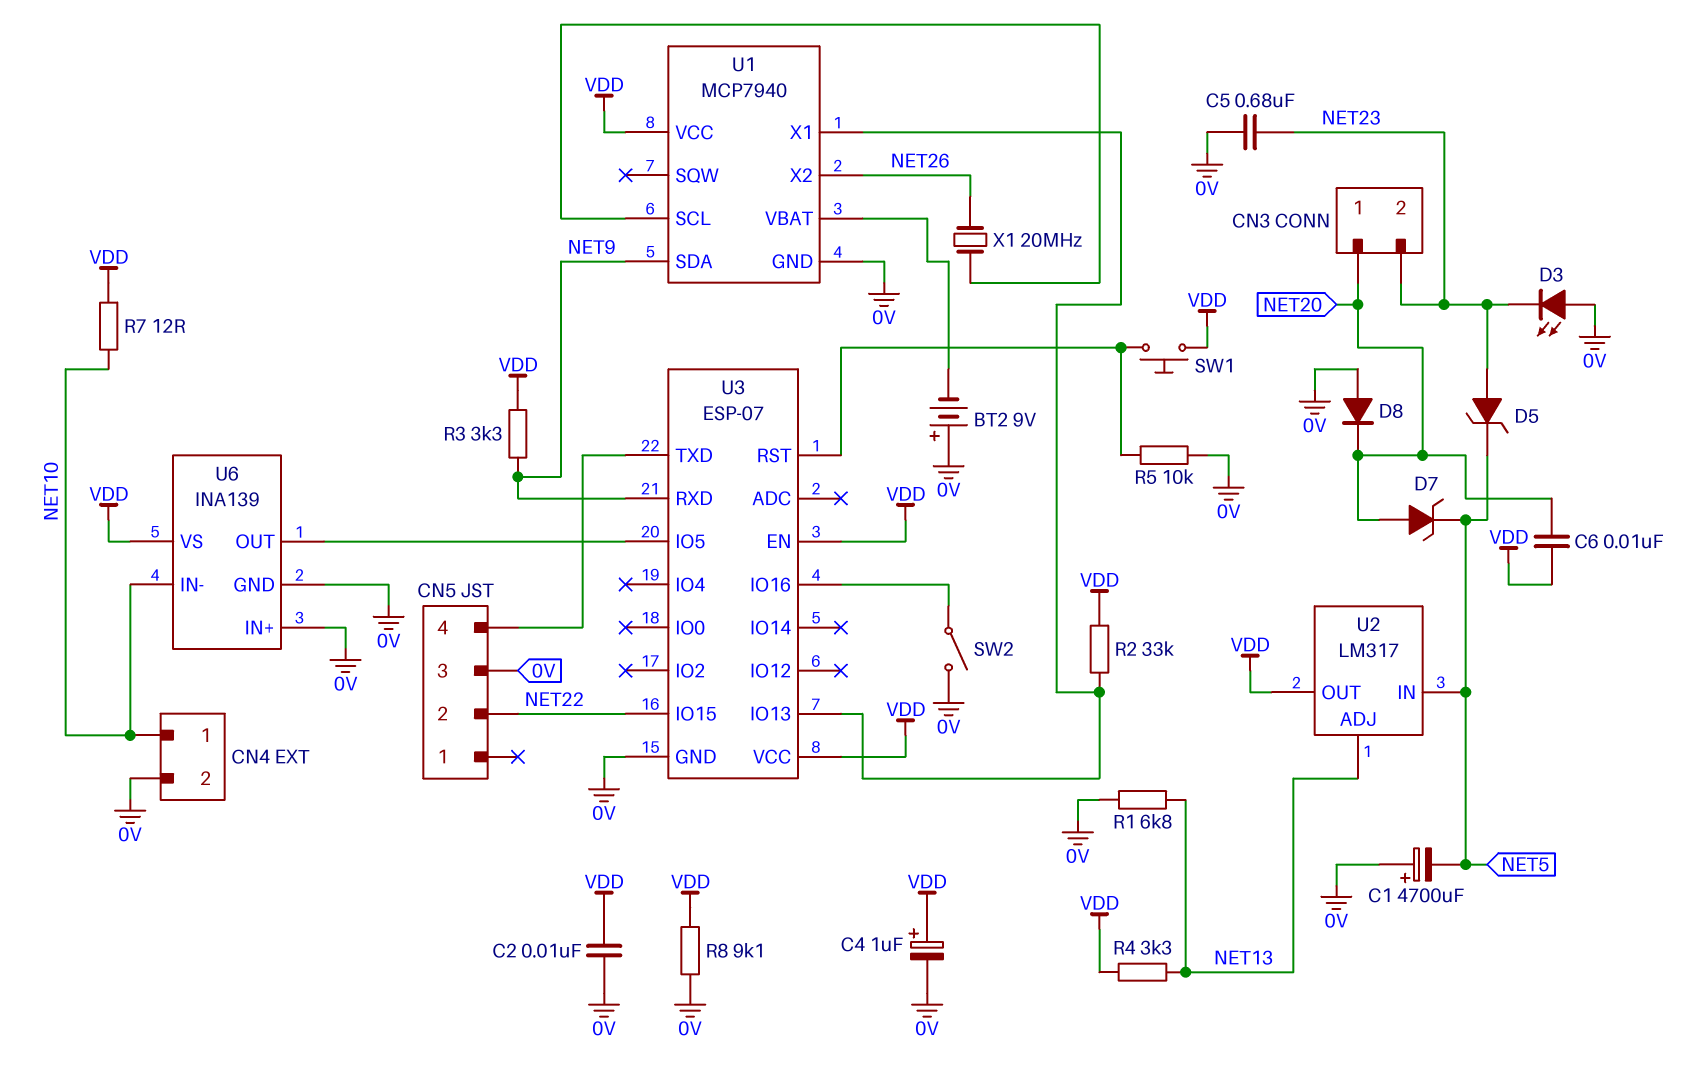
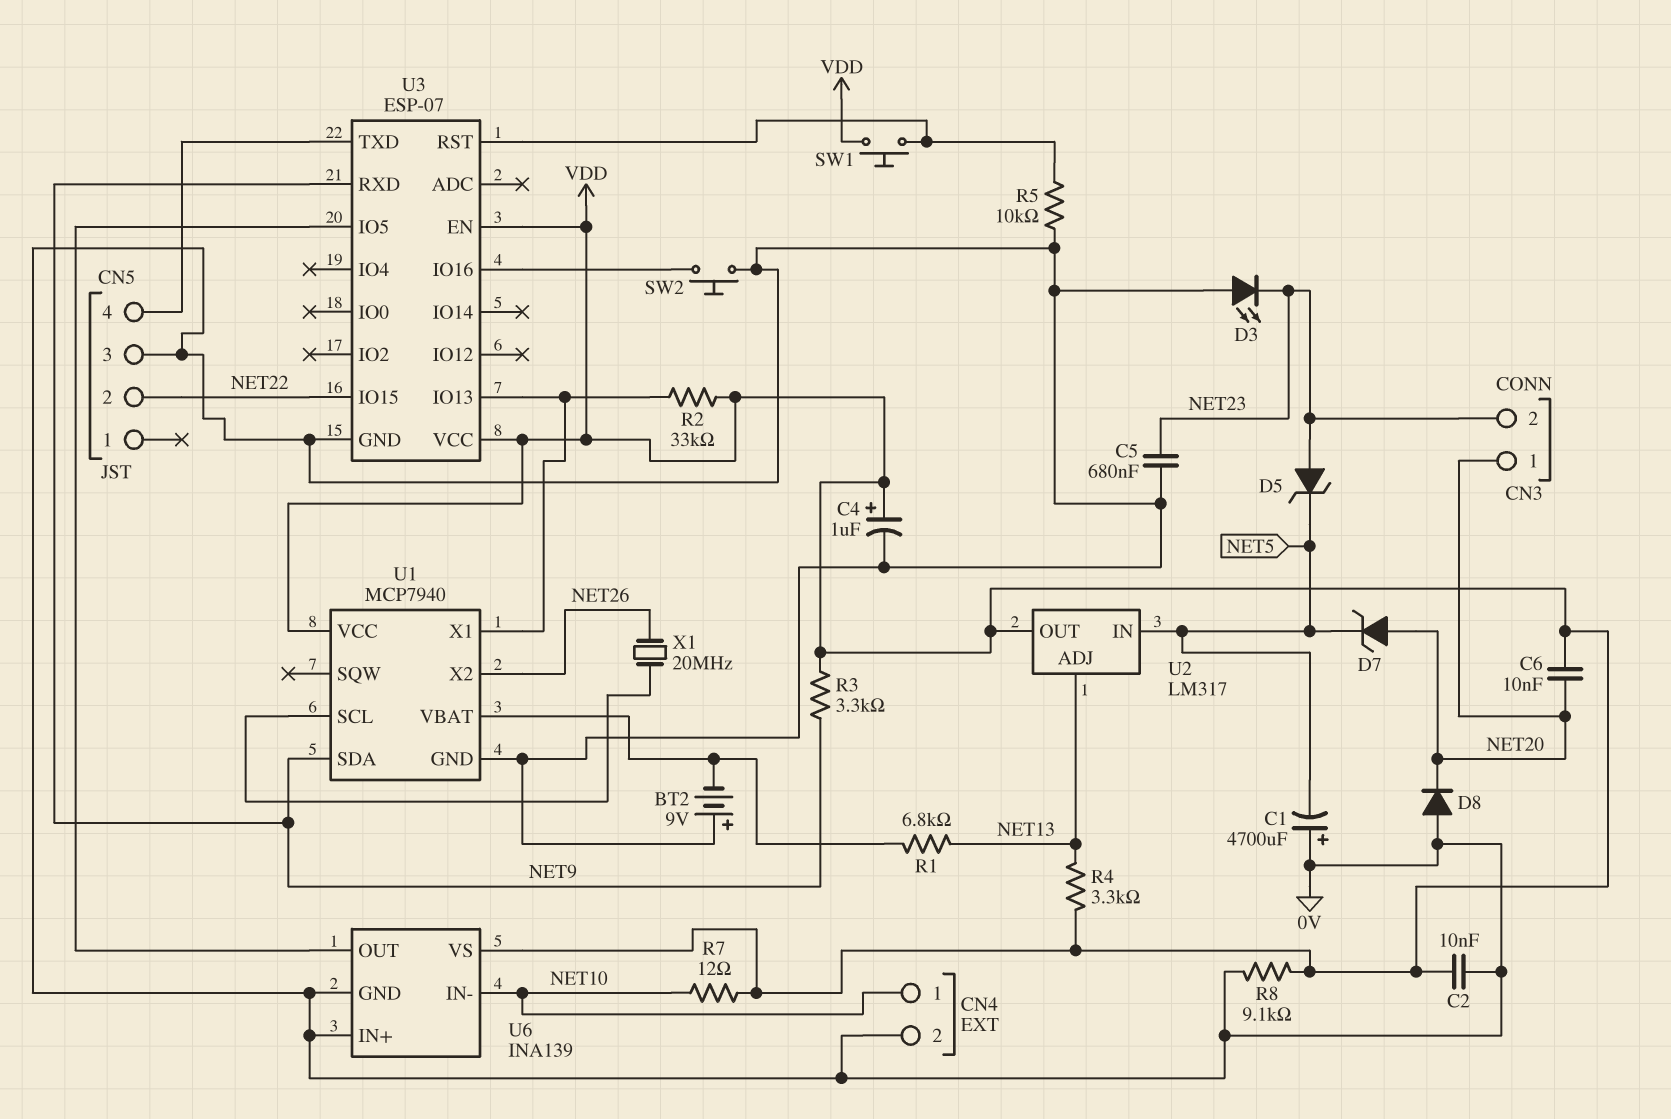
R1: 6.8k (0V, NET13) -> 6.8k (NET13, U1/VBAT)
SW2: switch (0V, U3/IO16) -> button (0V, U3/IO16)

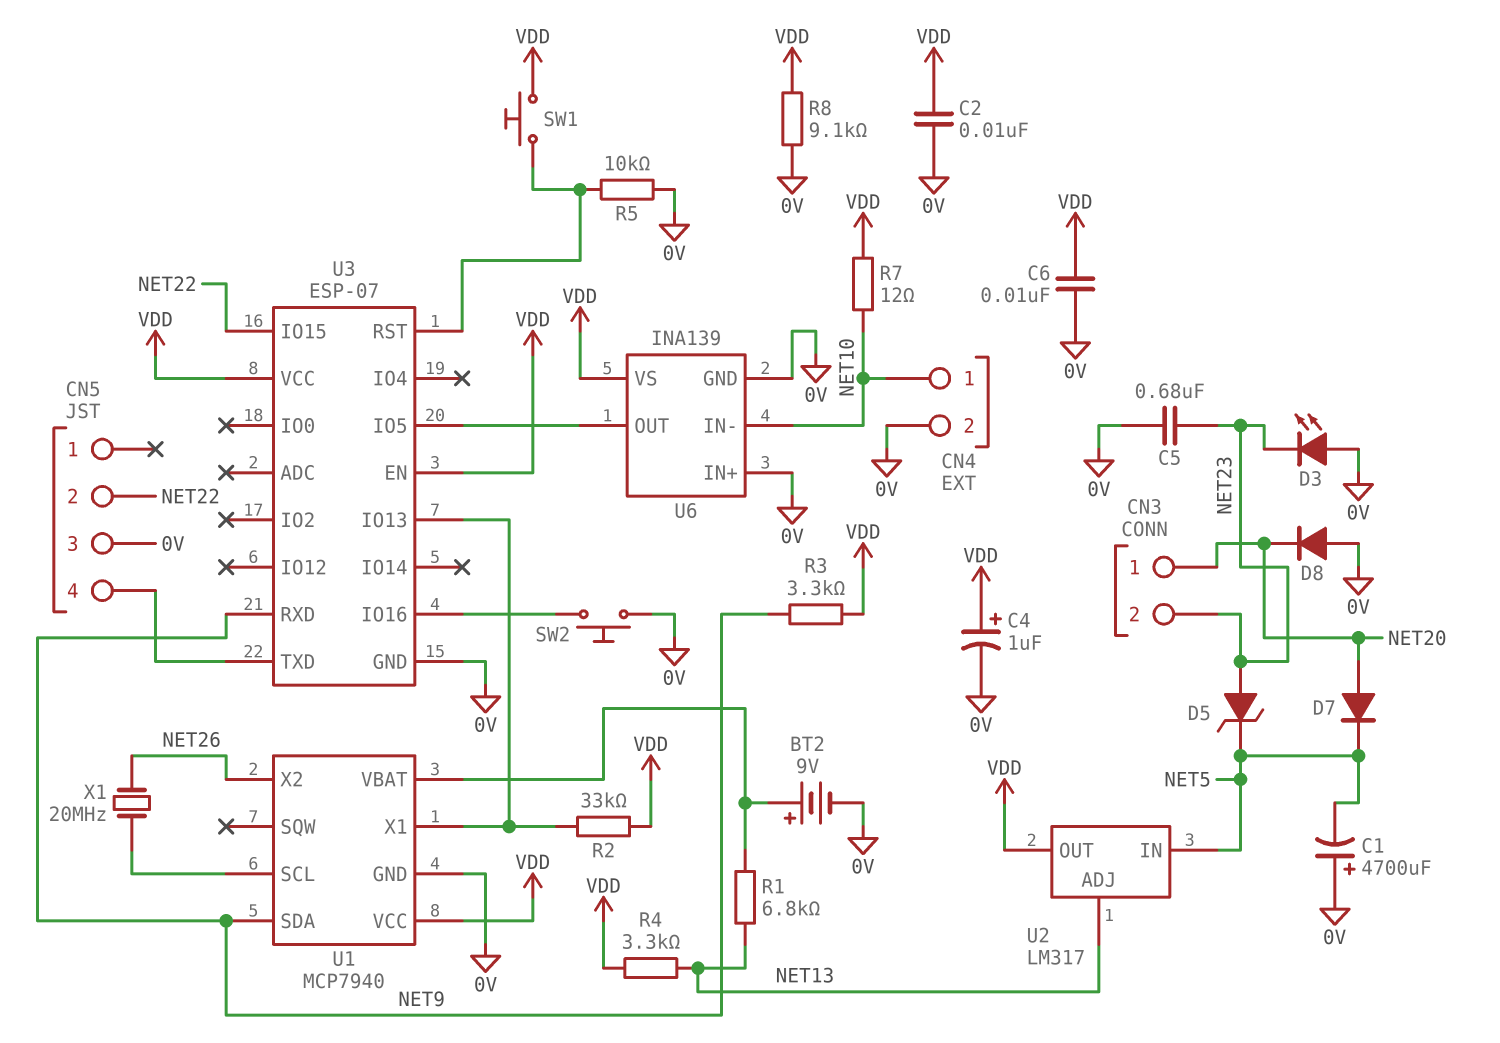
BT2: 9V (plus 0V, minus U1/VBAT) -> 9V (plus U1/VBAT, minus 0V)
C6: 10nF (NET20, VDD) -> 10nF (0V, VDD)
D7: zener (A NET20, K NET5) -> diode (A NET20, K NET5)

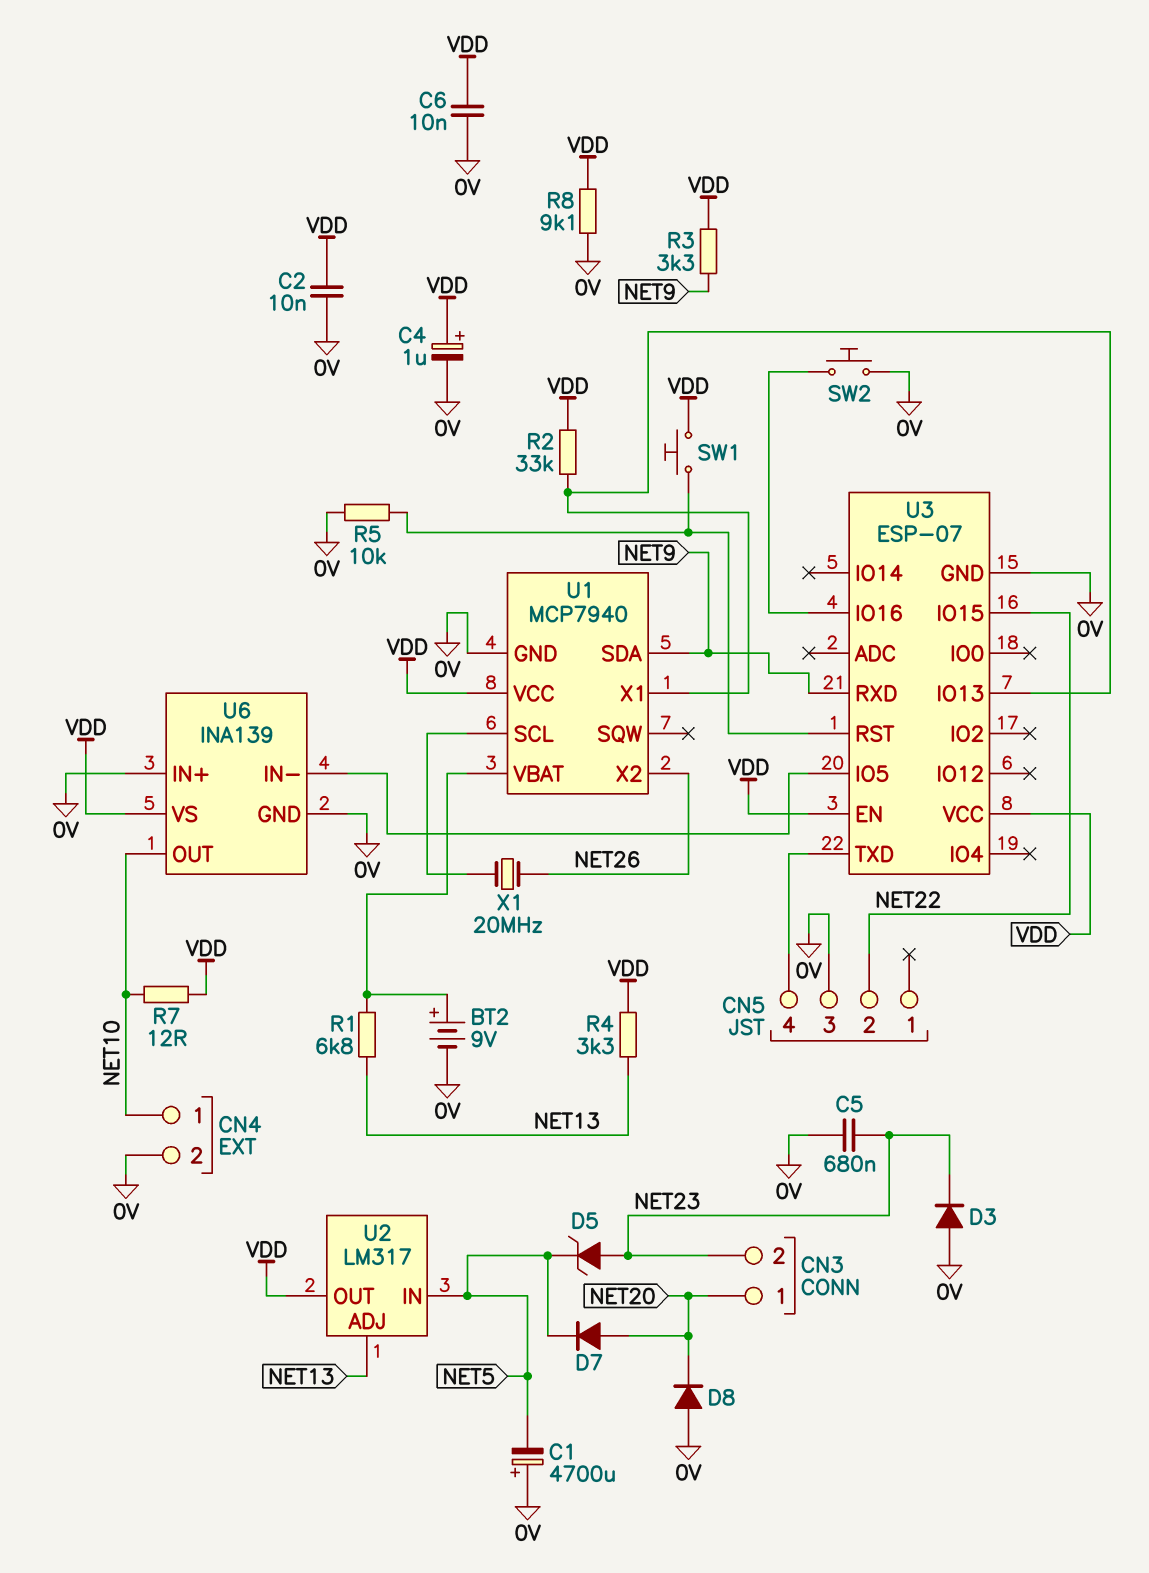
D3: LED (A 0V, K NET23) -> diode (A 0V, K NET23)
U6 pin IN-: NET10 -> U3/IO5
U6 pin OUT: U3/IO5 -> NET10

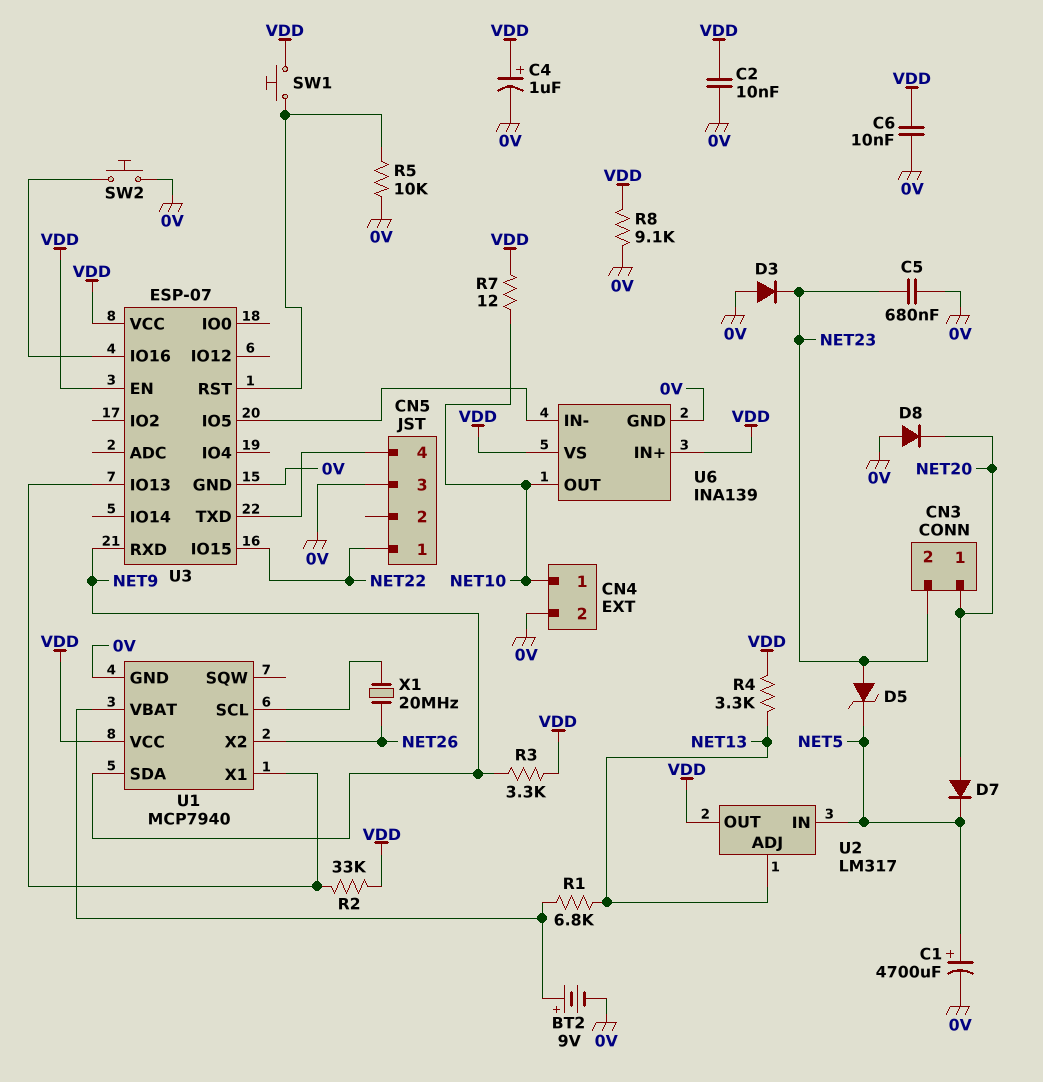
C1: 4700uF (plus 0V, minus NET5) -> 4700uF (plus NET5, minus 0V)
CN5 pin 1: none -> NET22
CN5 pin 2: NET22 -> none
U6 pin IN+: 0V -> VDD

